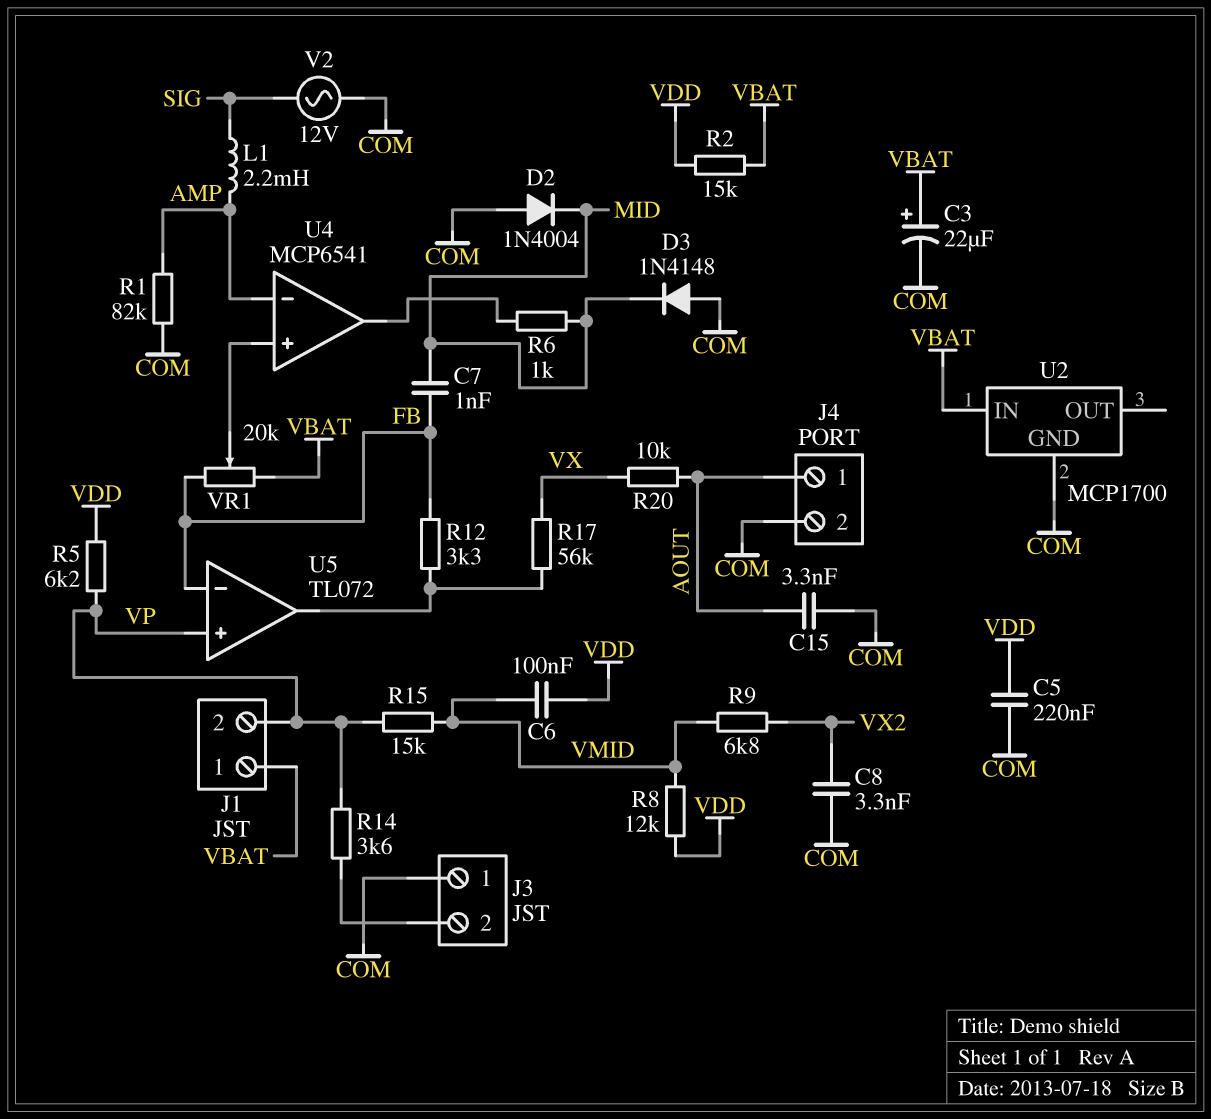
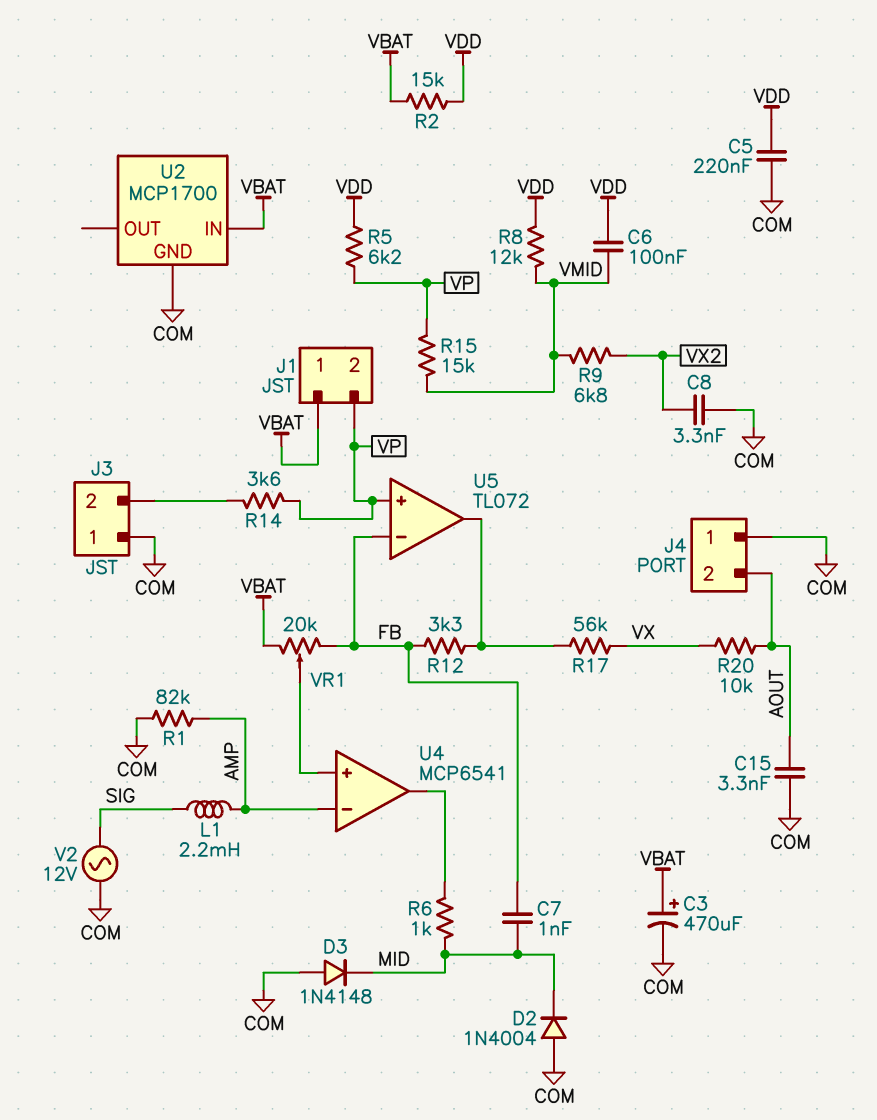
C3: 22uF (plus VBAT, minus COM) -> 470uF (plus VBAT, minus COM)
J4 pin 1: AOUT -> COM
J4 pin 2: COM -> AOUT

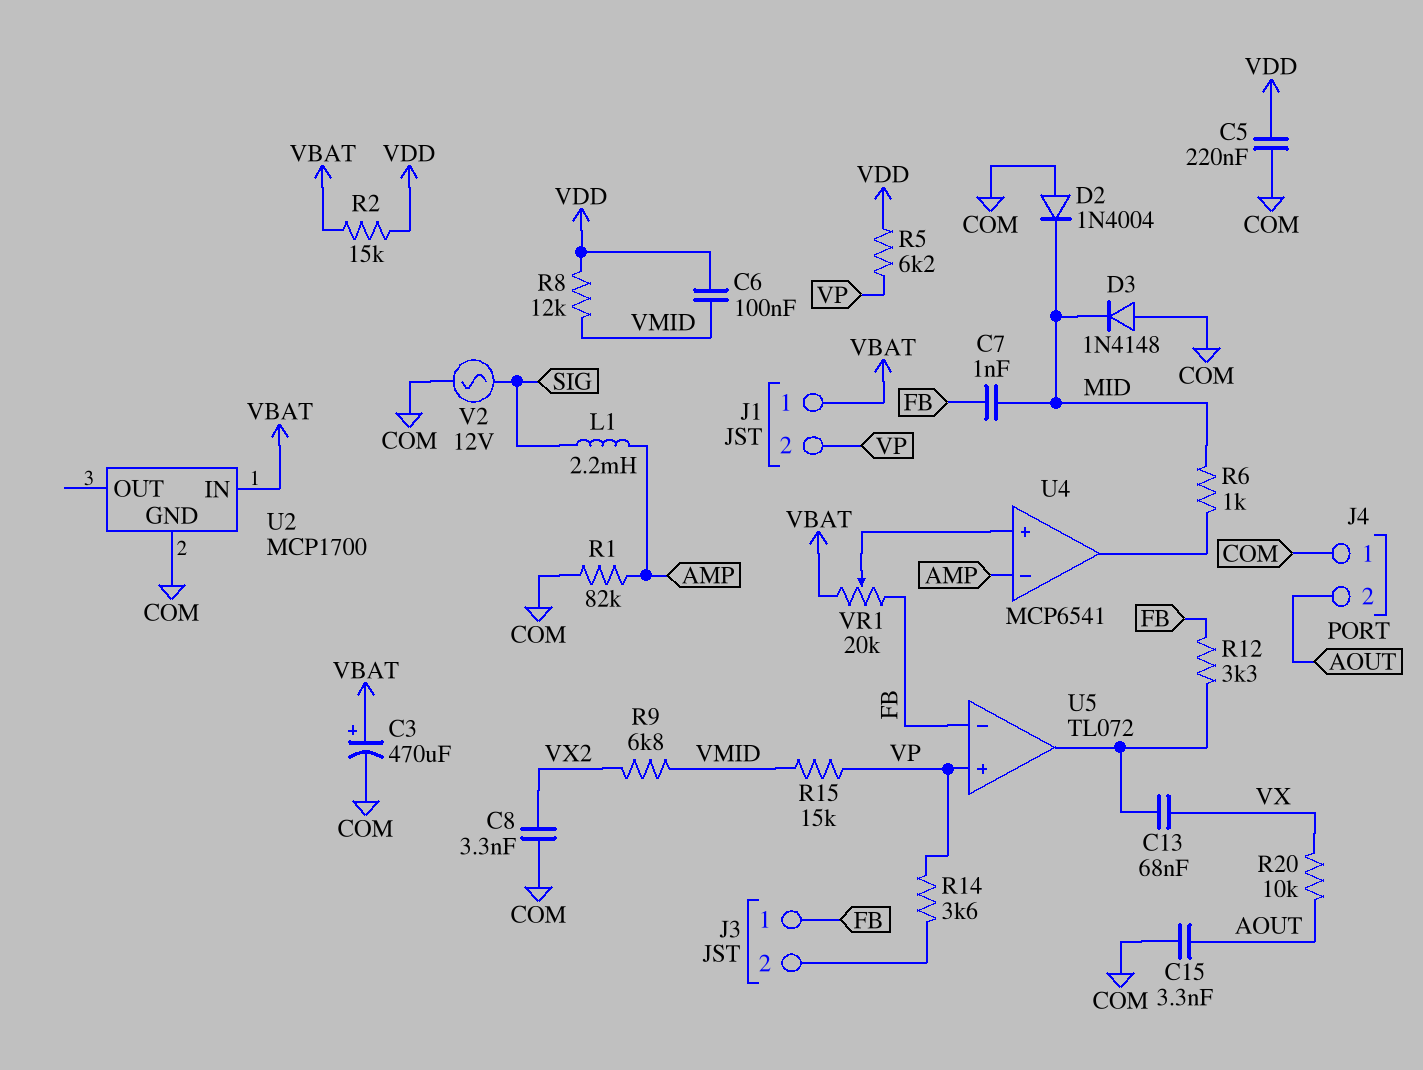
C13: none -> 68nF (U5/out, VX)
J3 pin 1: COM -> FB
R17: 56k (U5/out, VX) -> none

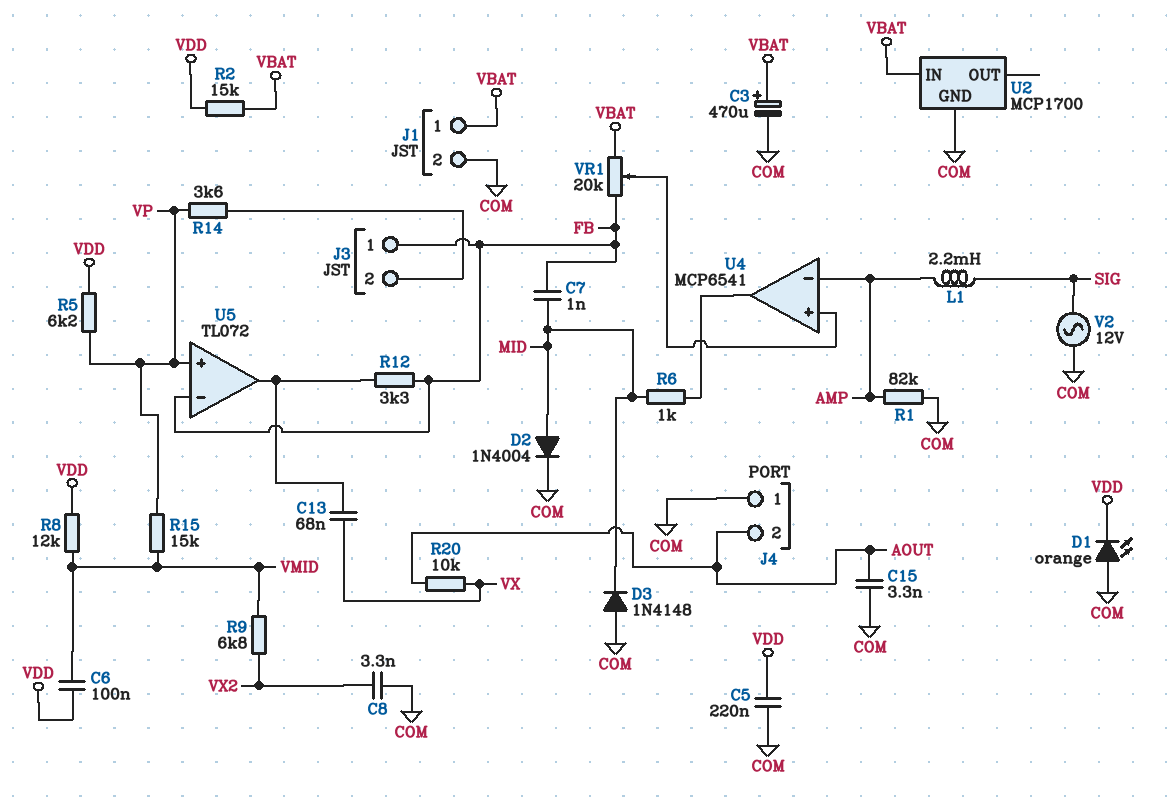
D1: none -> LED orange (A COM, K VDD)
D2: diode 1N4004 (A COM, K MID) -> diode 1N4004 (A MID, K COM)
J1 pin 2: VP -> COM

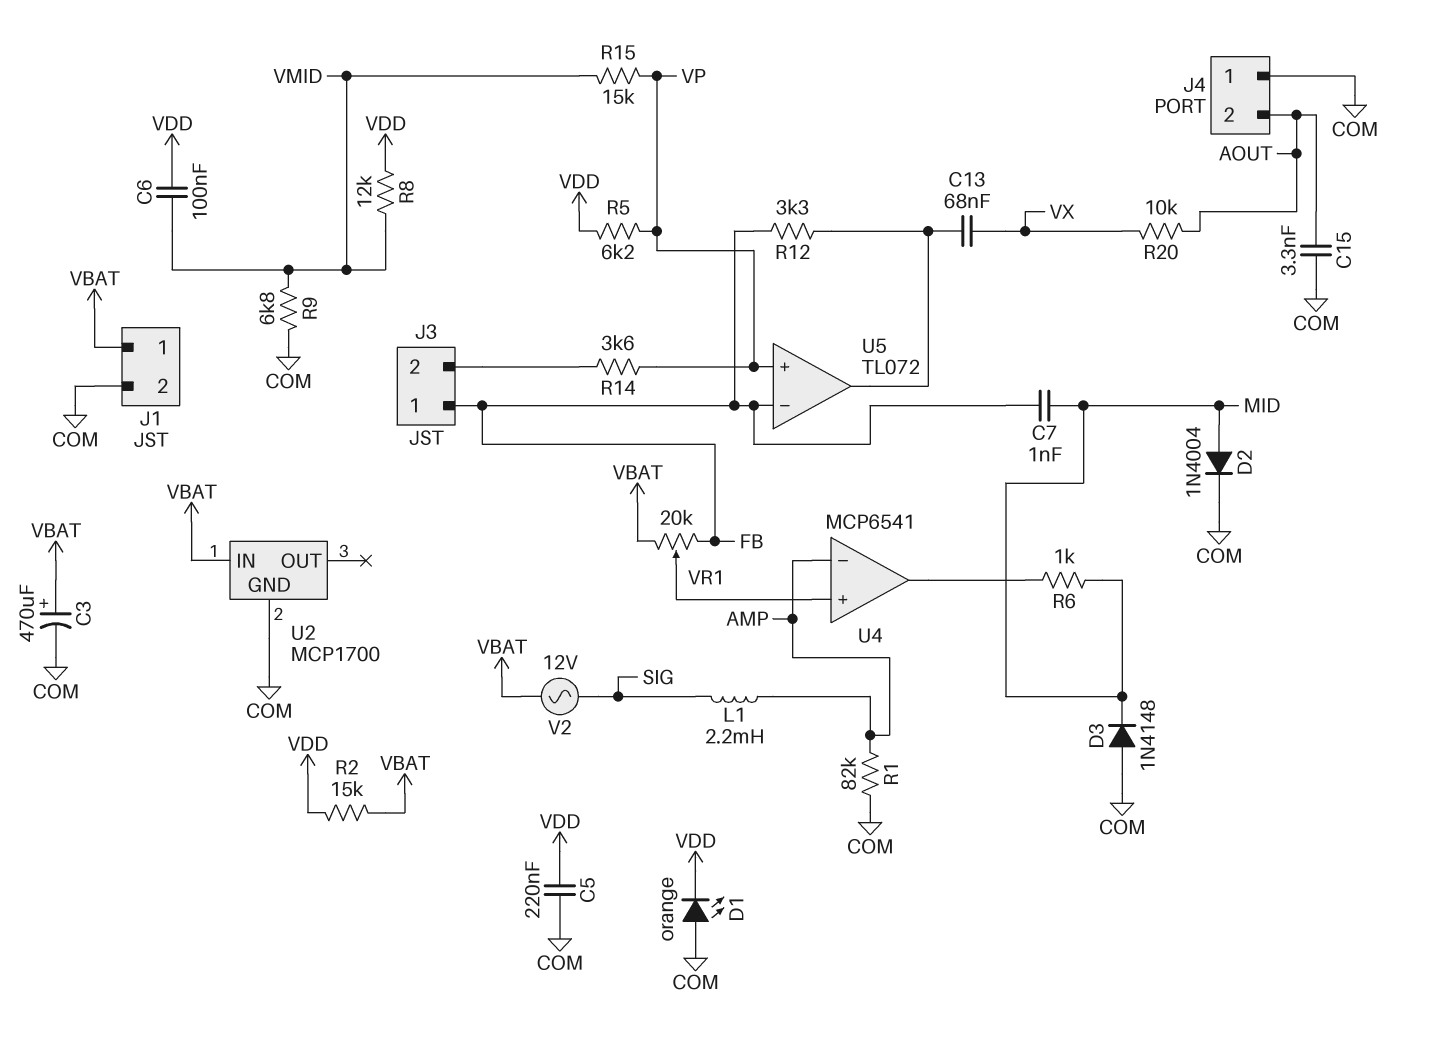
C8: 3.3nF (COM, VX2) -> none
R9: 6.8k (VMID, VX2) -> 6.8k (COM, VMID)
V2: AC 12V (COM, SIG) -> AC 12V (SIG, VBAT)

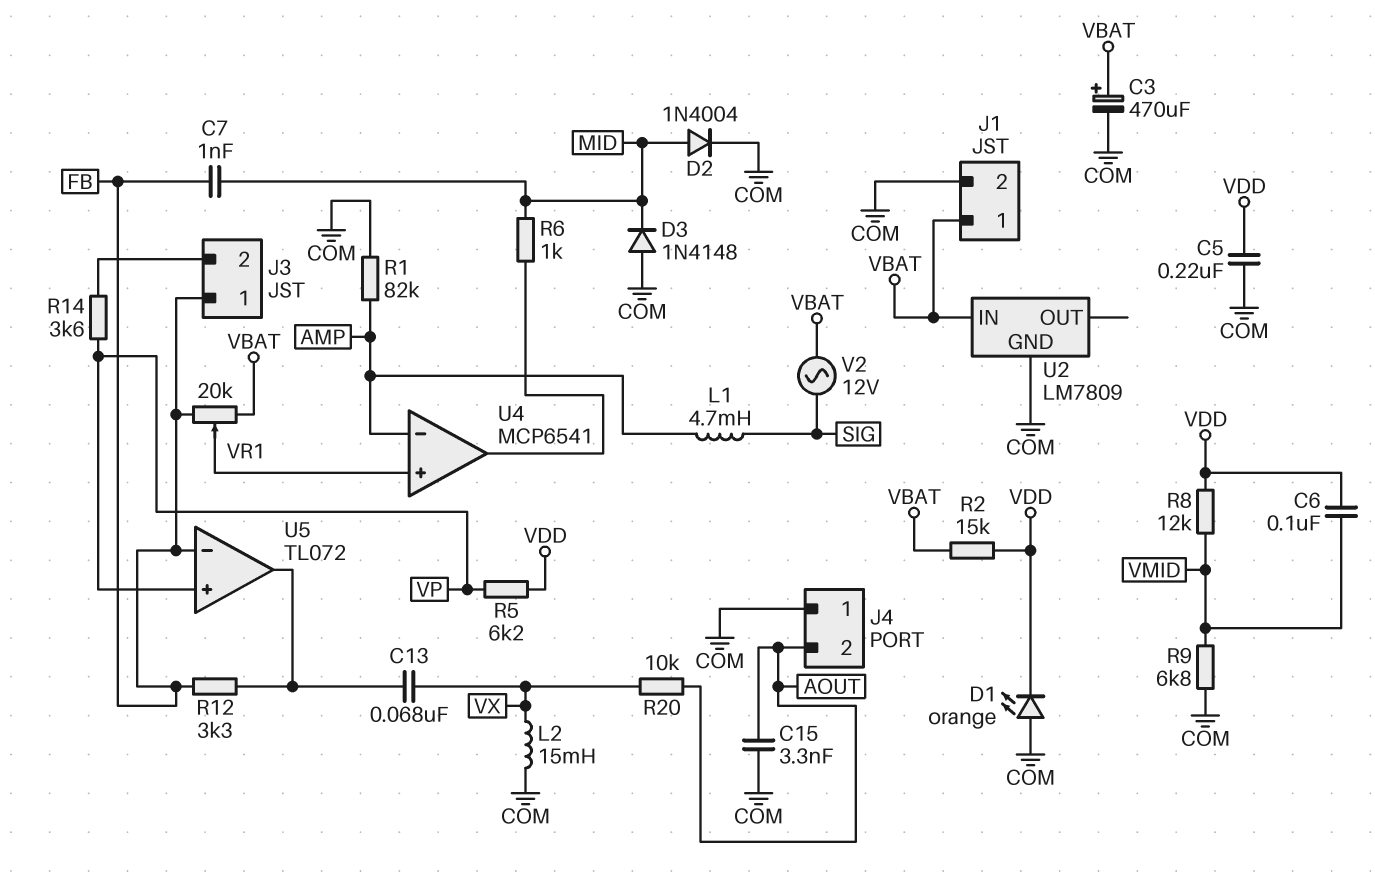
L1: 2.2mH (AMP, SIG) -> 4.7mH (AMP, SIG)
L2: none -> 15mH (COM, VX)
R15: 15k (VMID, VP) -> none
U2: MCP1700 -> LM7809

